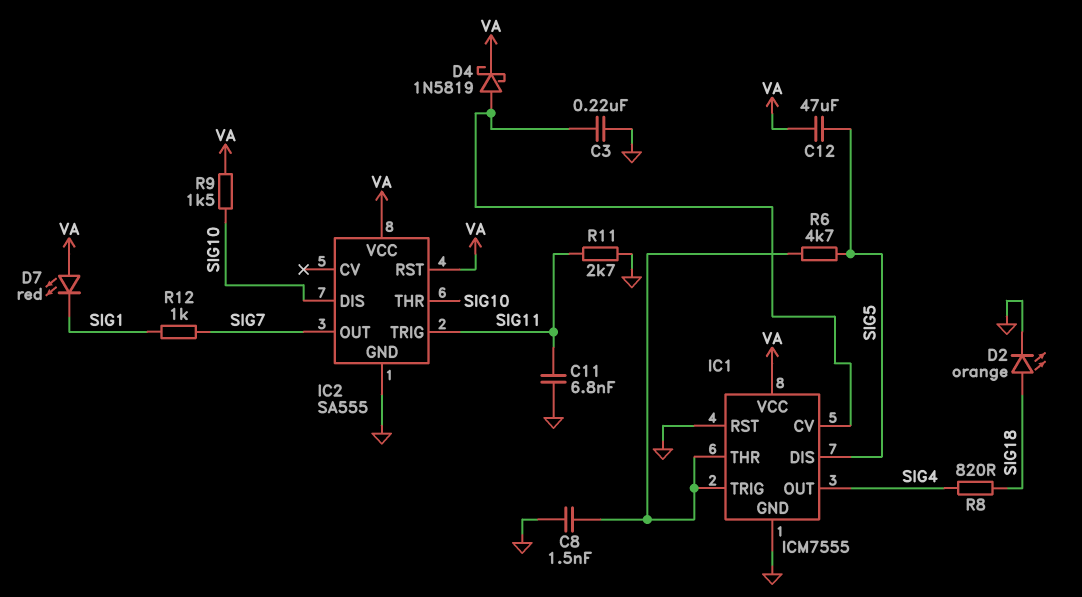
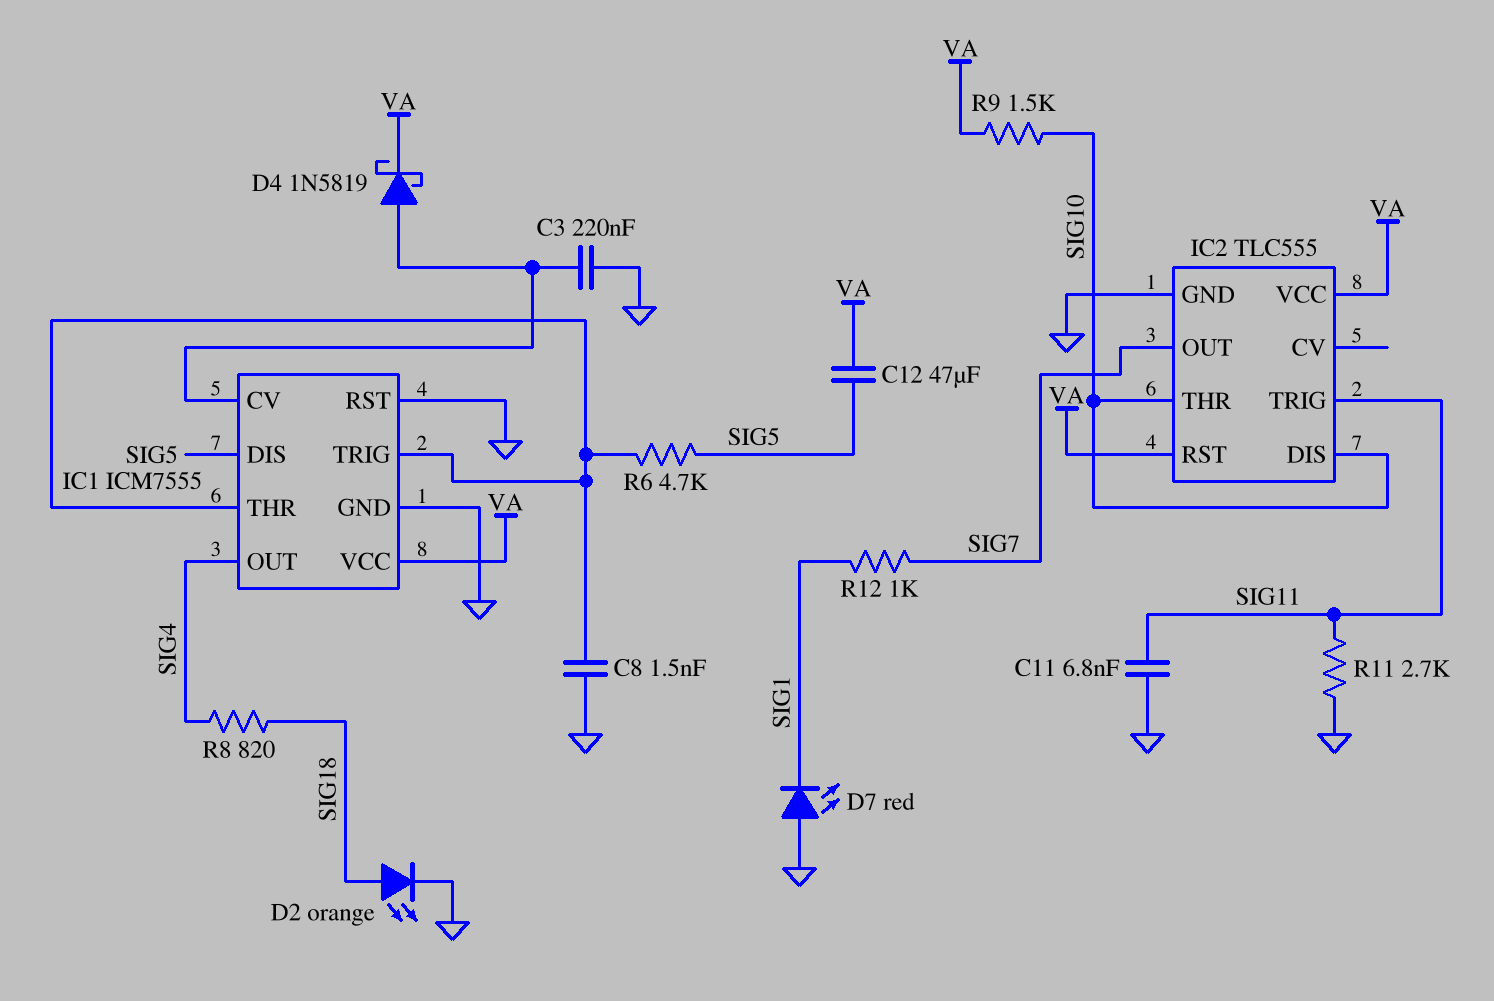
D7: LED red (A VA, K SIG1) -> LED red (A GND, K SIG1)
IC2: SA555 -> TLC555

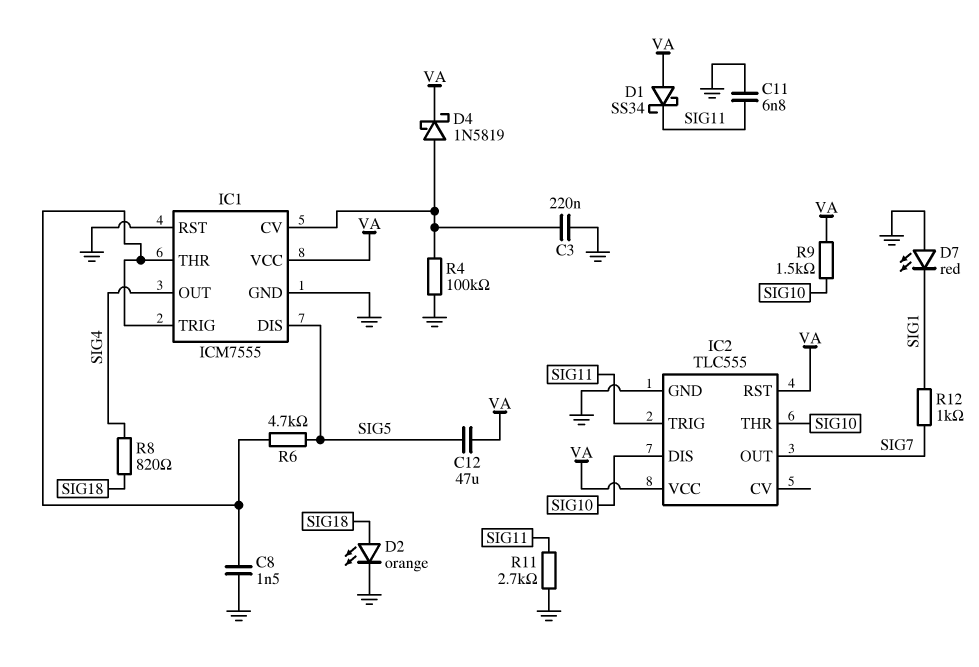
D1: none -> schottky SS34 (A VA, K SIG11)
R4: none -> 100k (GND, IC1/CV)

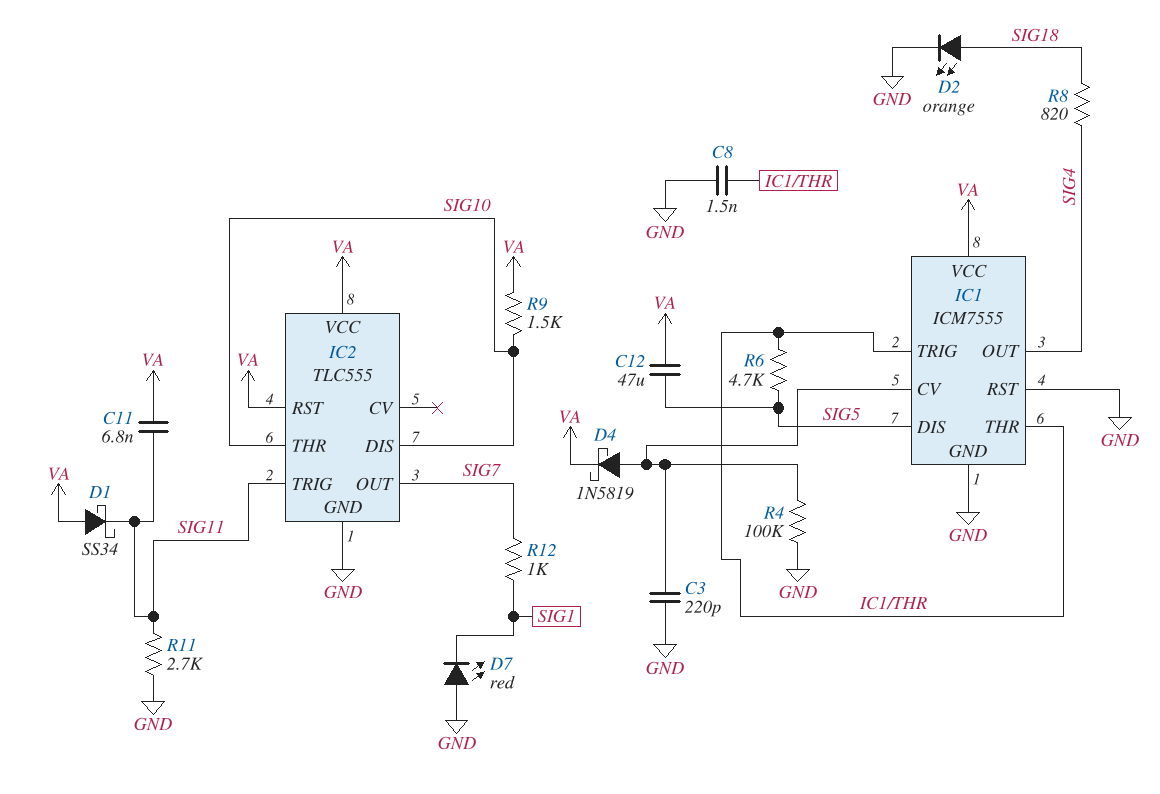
C3: 220nF (GND, IC1/CV) -> 220pF (GND, IC1/CV)
C11: 6.8nF (GND, SIG11) -> 6.8nF (SIG11, VA)

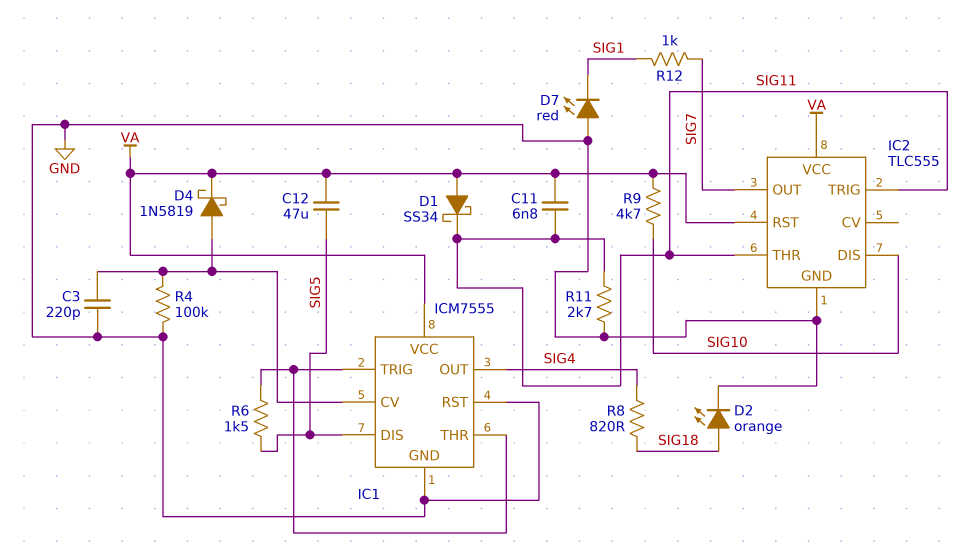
C8: 1.5nF (GND, IC1/THR) -> none
IC2 pin THR: SIG10 -> SIG11
R6: 4.7k (IC1/THR, SIG5) -> 1.5k (IC1/THR, SIG5)
R9: 1.5k (SIG10, VA) -> 4.7k (SIG10, VA)

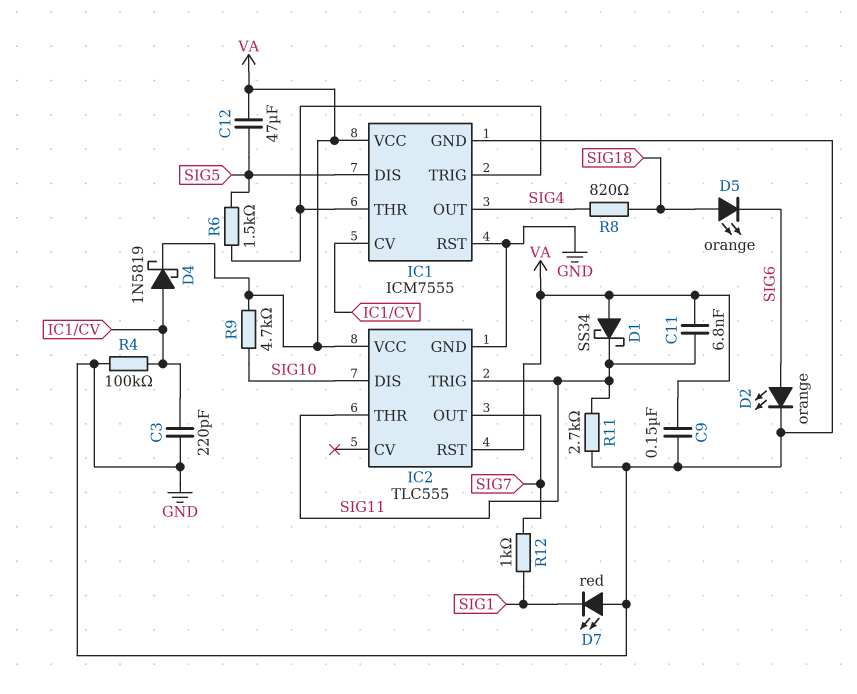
C9: none -> 150nF (GND, VA)
D2: LED orange (A SIG18, K GND) -> LED orange (A SIG6, K GND)
D5: none -> LED orange (A SIG18, K SIG6)

